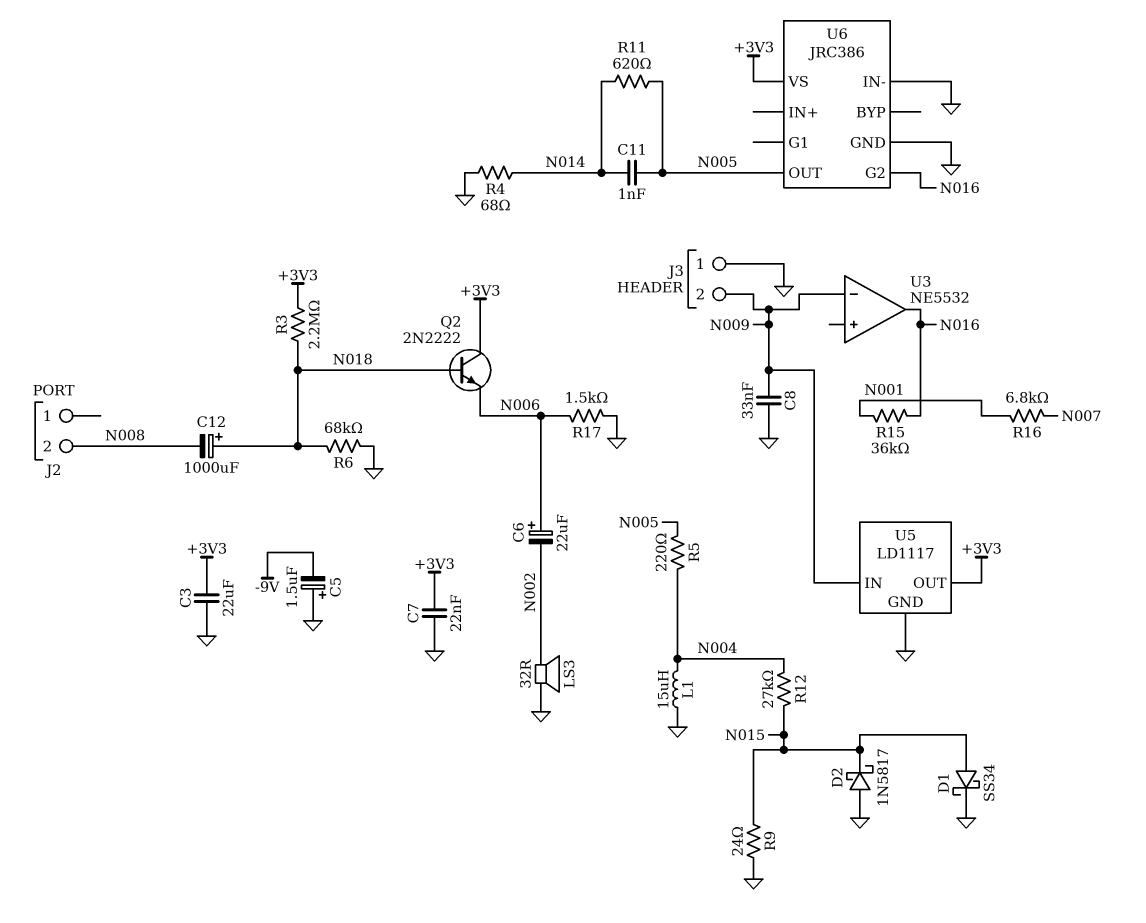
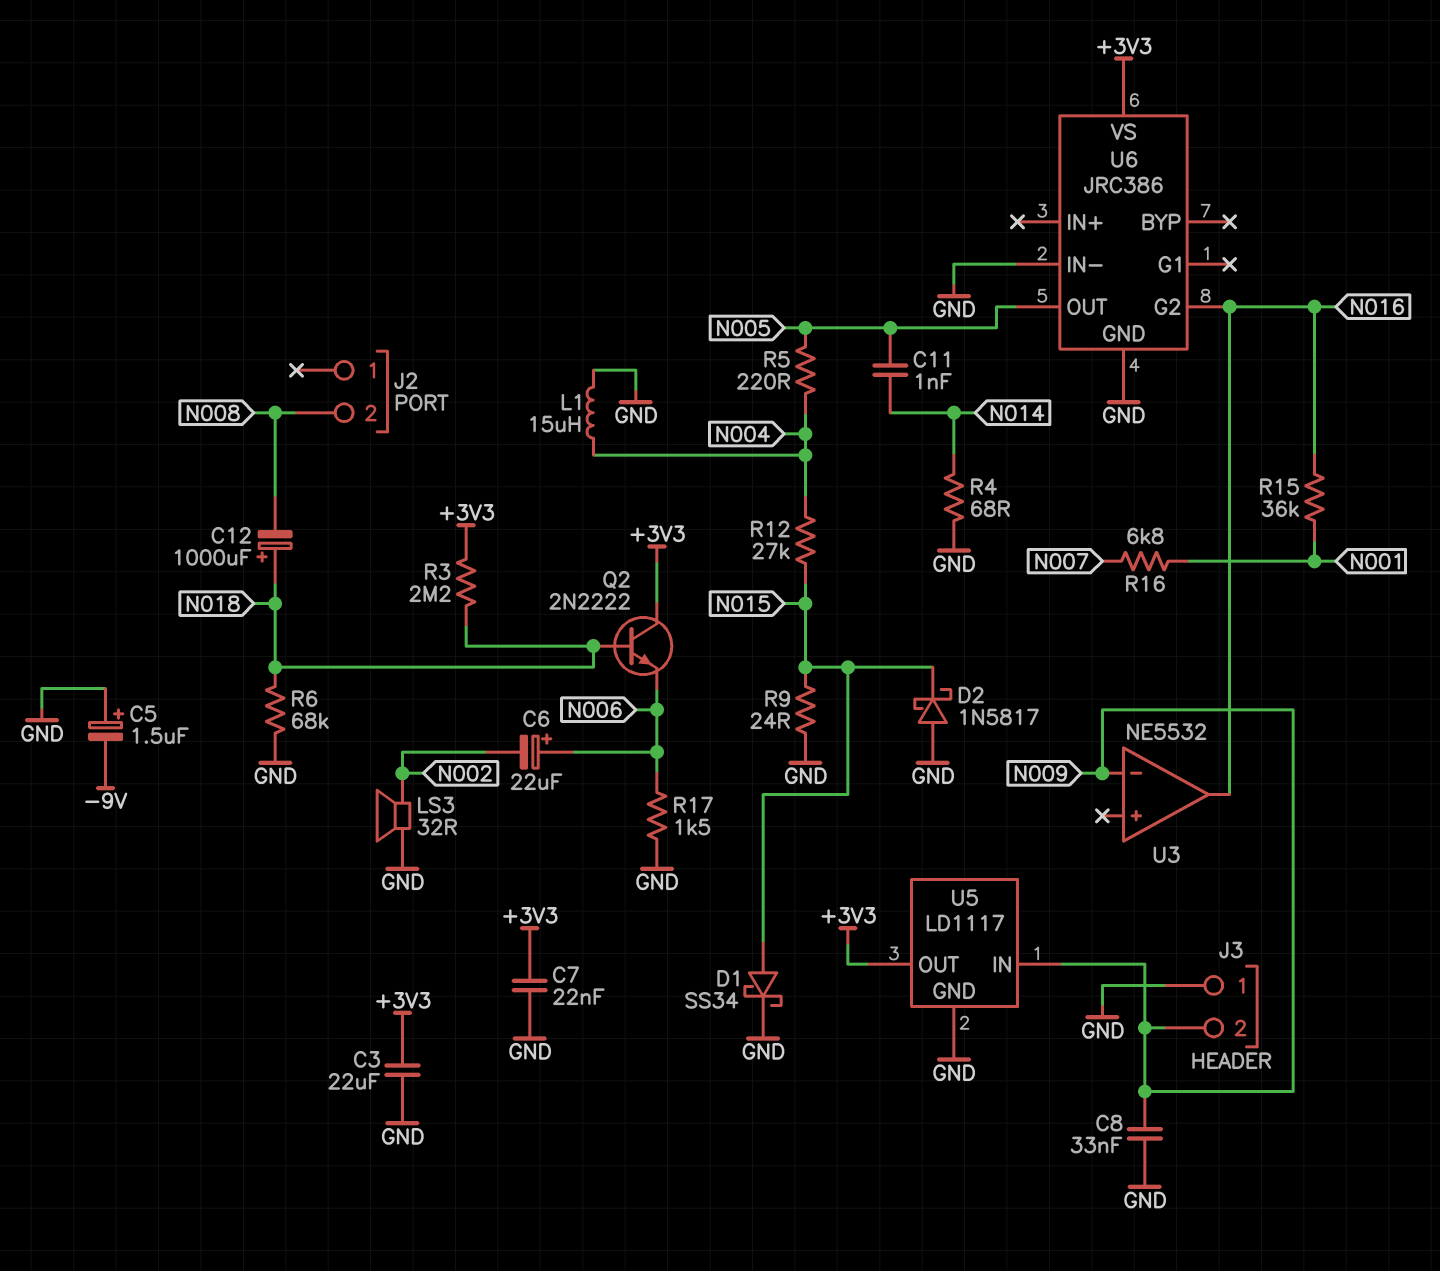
R11: 620 (N005, N014) -> none

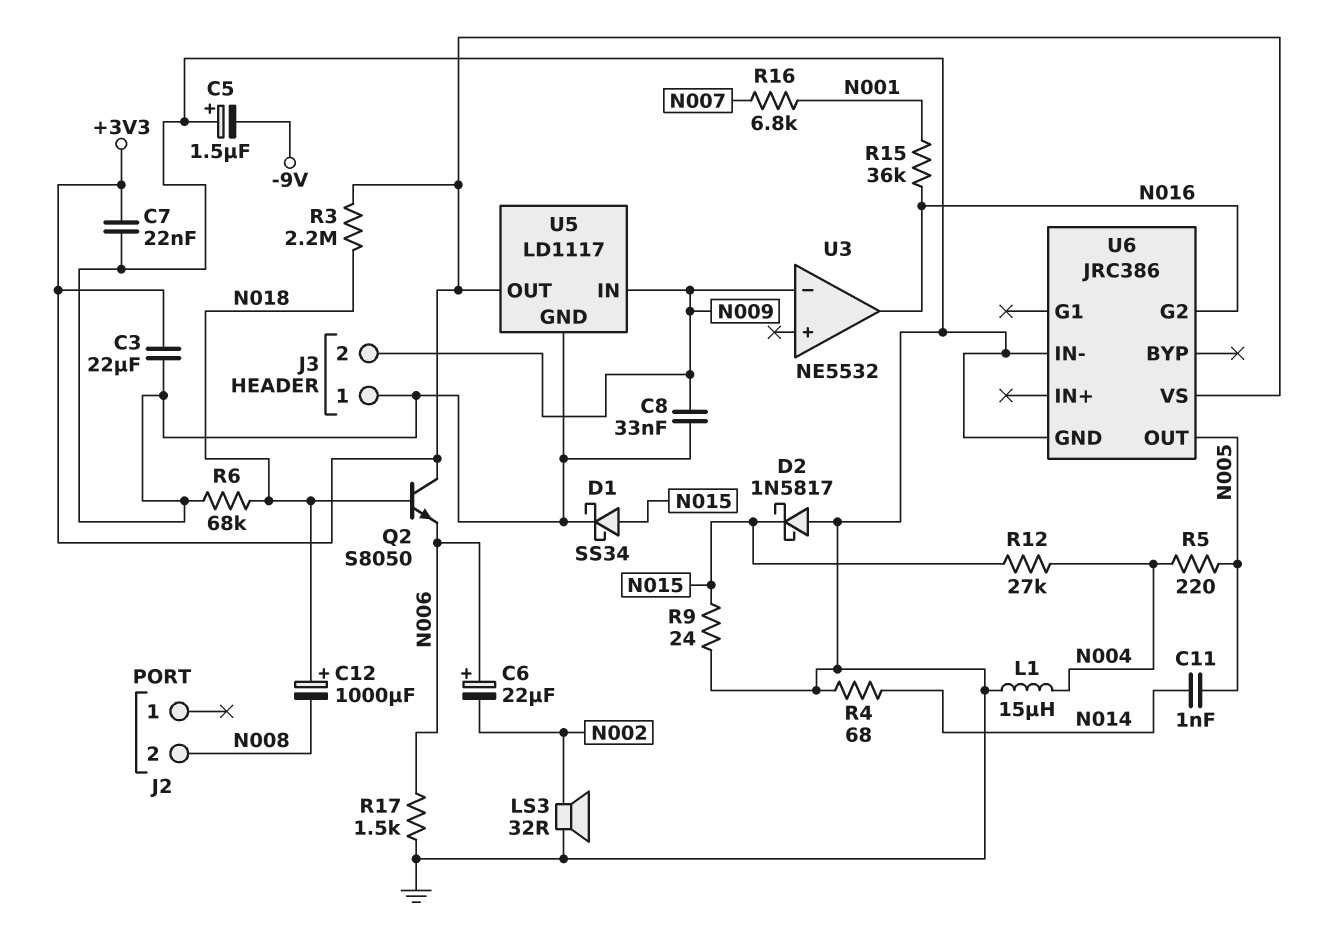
Q2: NPN 2N2222 (B N018, C +3V3, E N006) -> NPN S8050 (B N018, C +3V3, E N006)

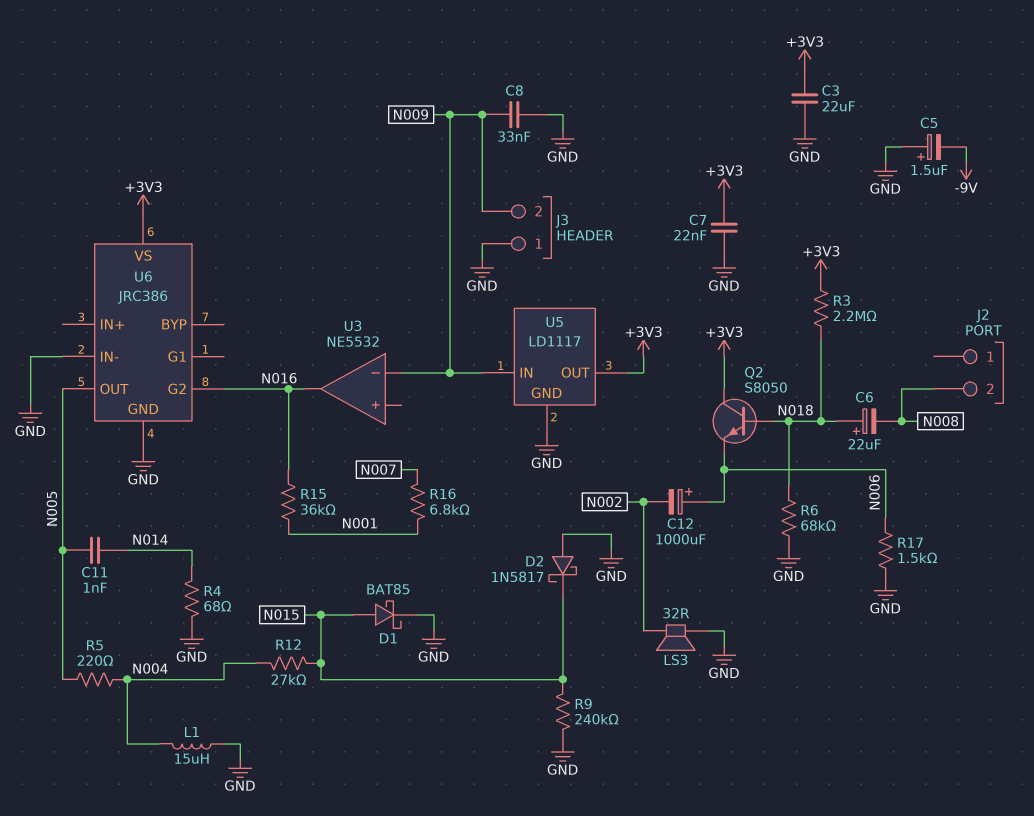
C6: 22uF (plus N006, minus N002) -> 22uF (plus N018, minus N008)
C12: 1000uF (plus N018, minus N008) -> 1000uF (plus N006, minus N002)
D1: schottky SS34 (A N015, K GND) -> schottky BAT85 (A N015, K GND)
R9: 24 (GND, N015) -> 240k (GND, N015)

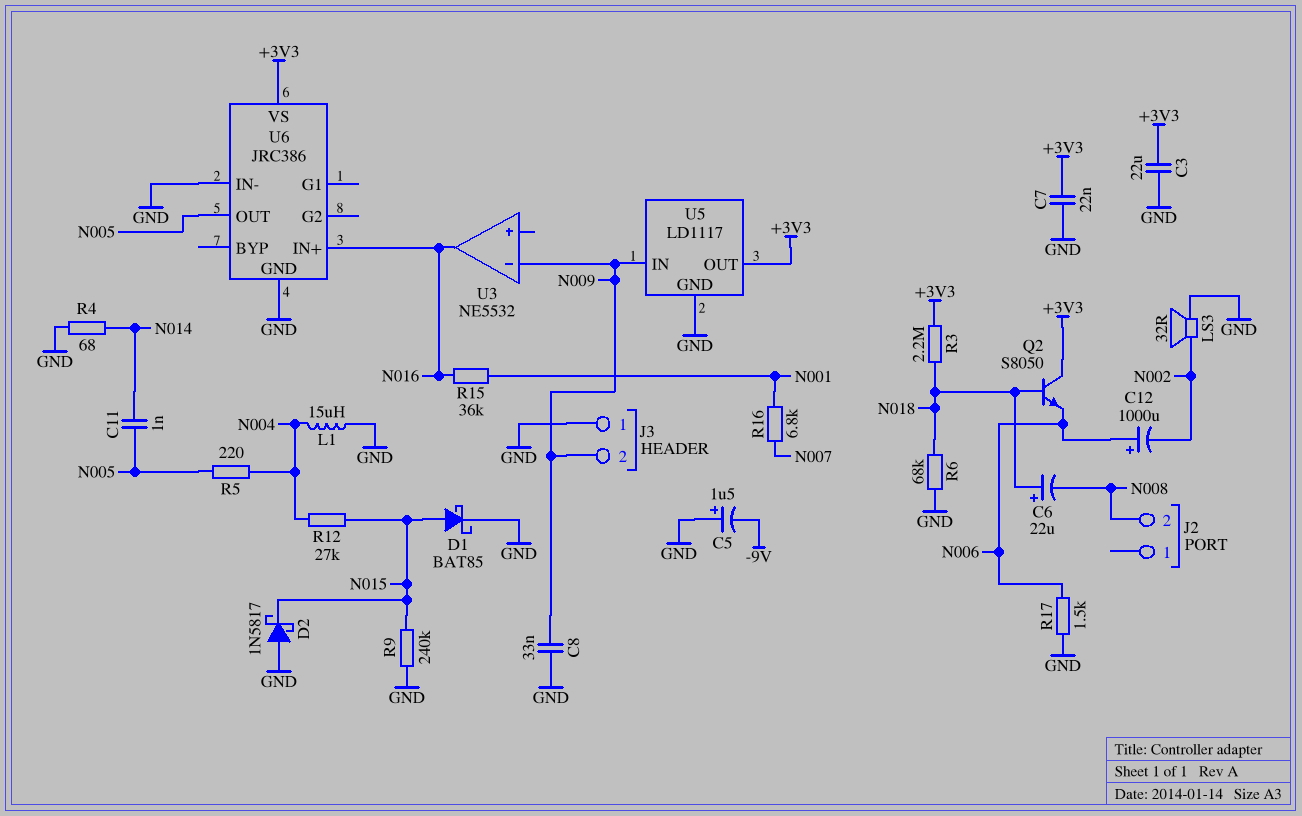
U6 pin G2: N016 -> none
U6 pin IN+: none -> N016

